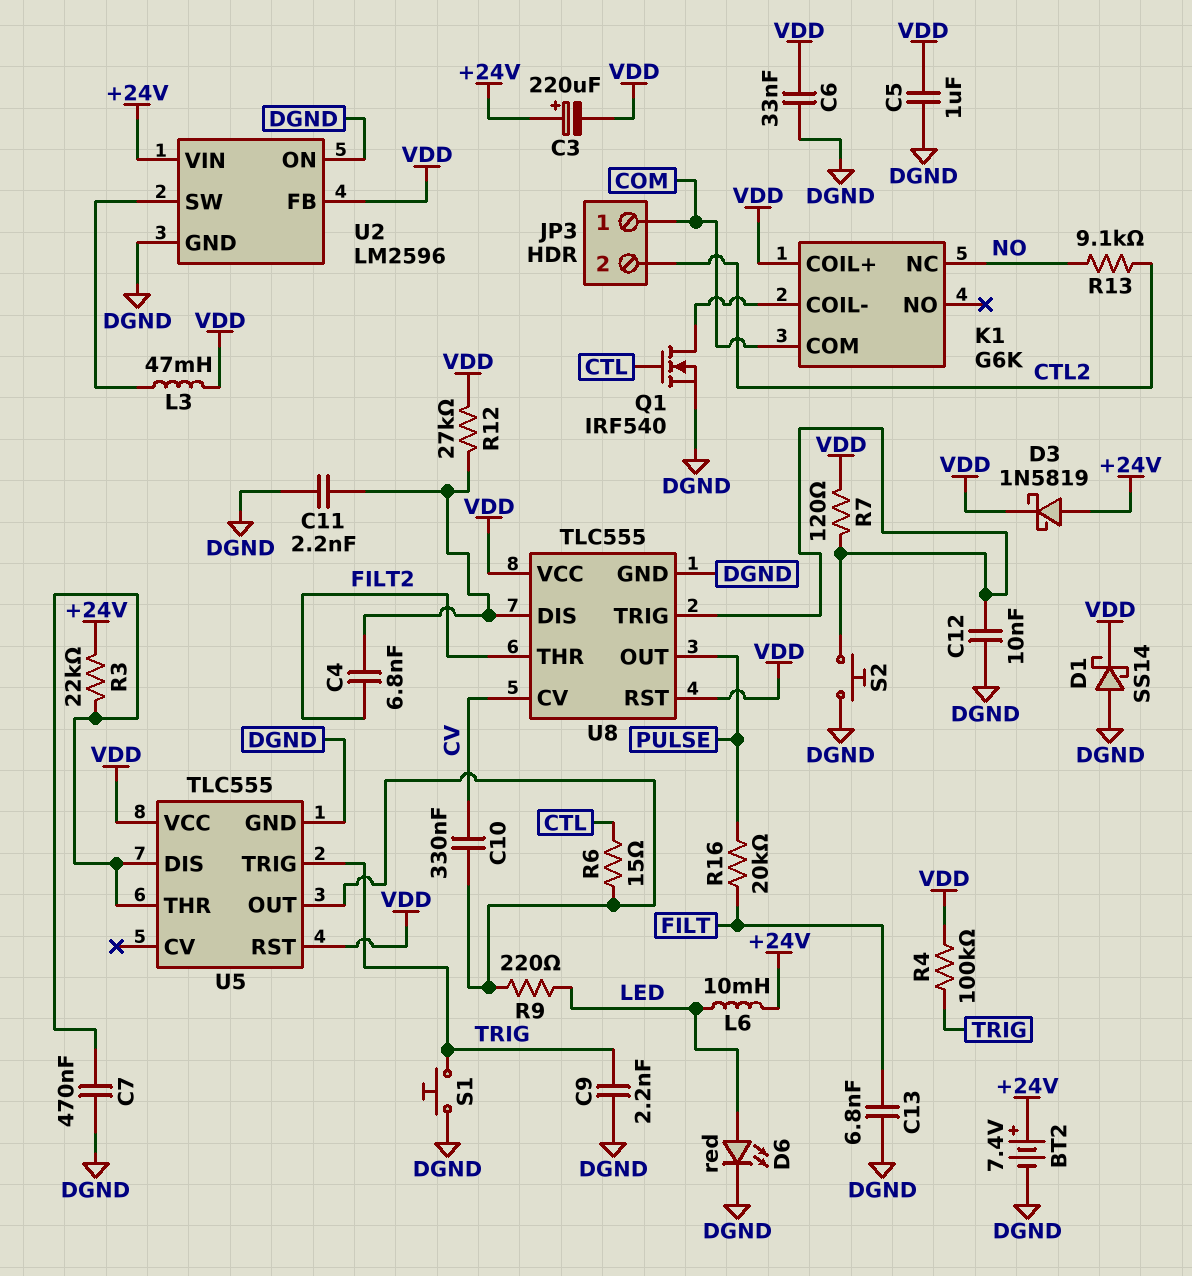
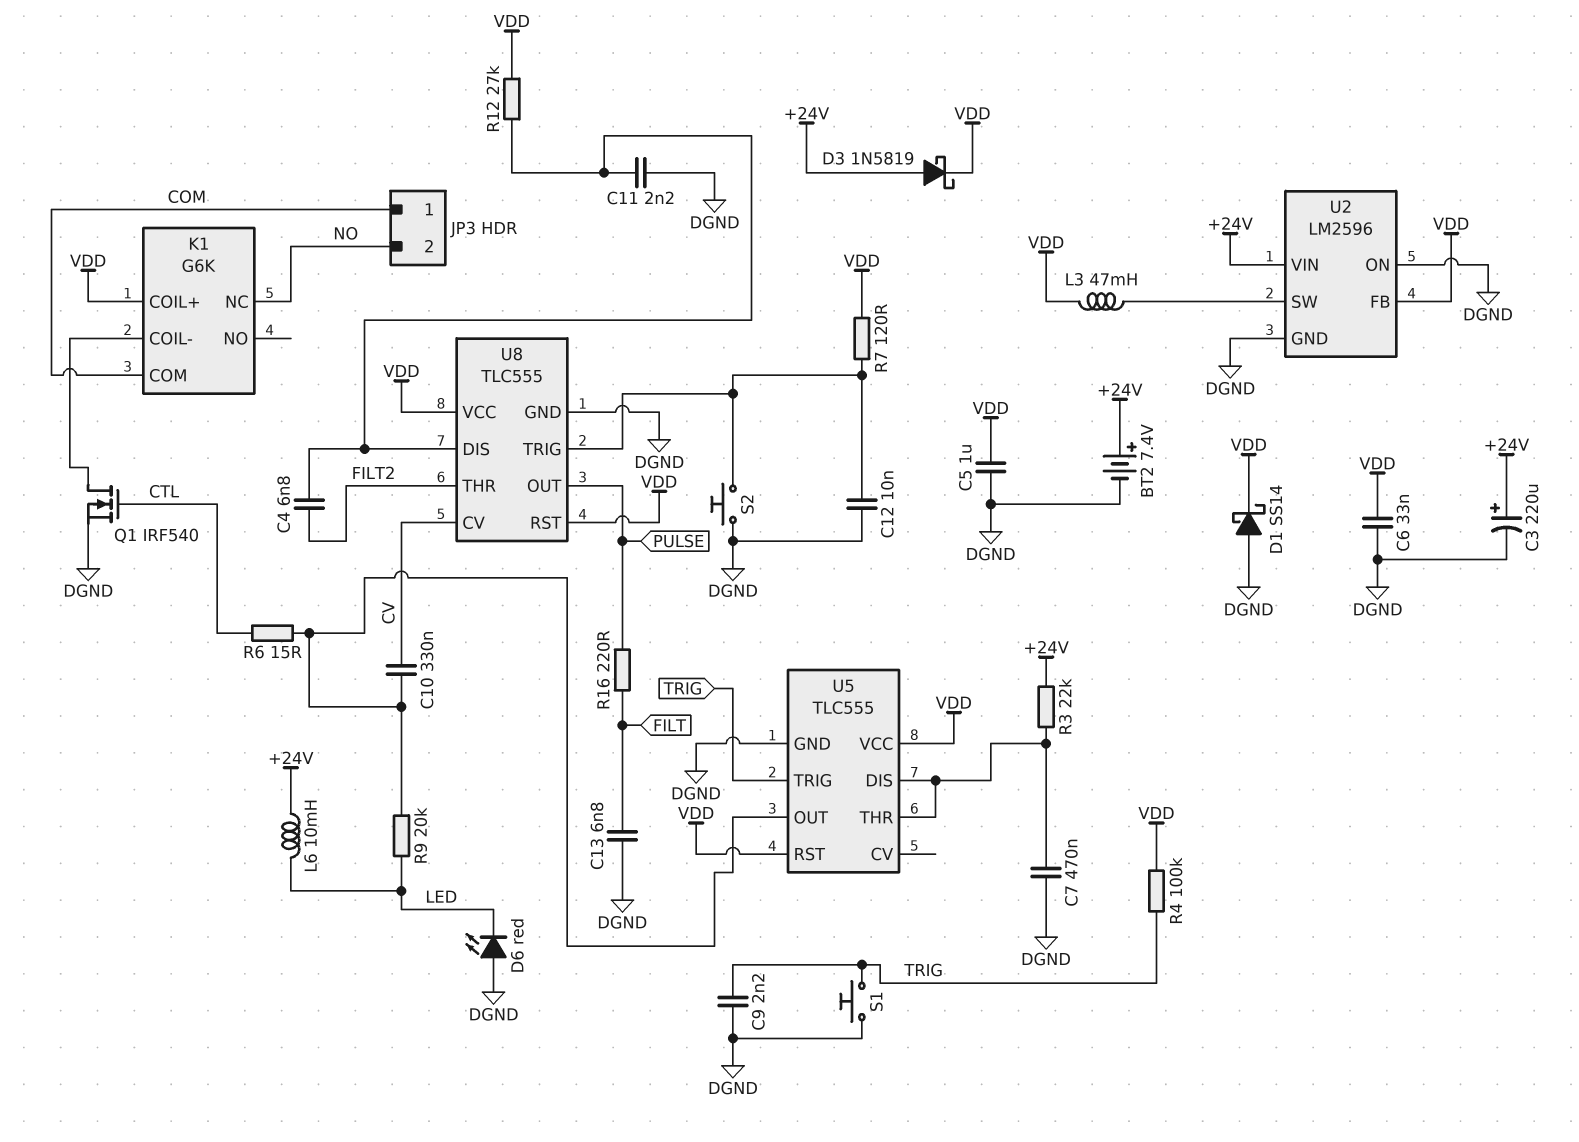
C3: 220uF (plus +24V, minus VDD) -> 220uF (plus +24V, minus DGND)
D6: LED red (A LED, K DGND) -> LED red (A DGND, K LED)
JP3 pin 2: CTL2 -> NO
R9: 220 (LED, U5/OUT) -> 20k (LED, U5/OUT)
R13: 9.1k (CTL2, NO) -> none
R16: 20k (FILT, PULSE) -> 220 (FILT, PULSE)

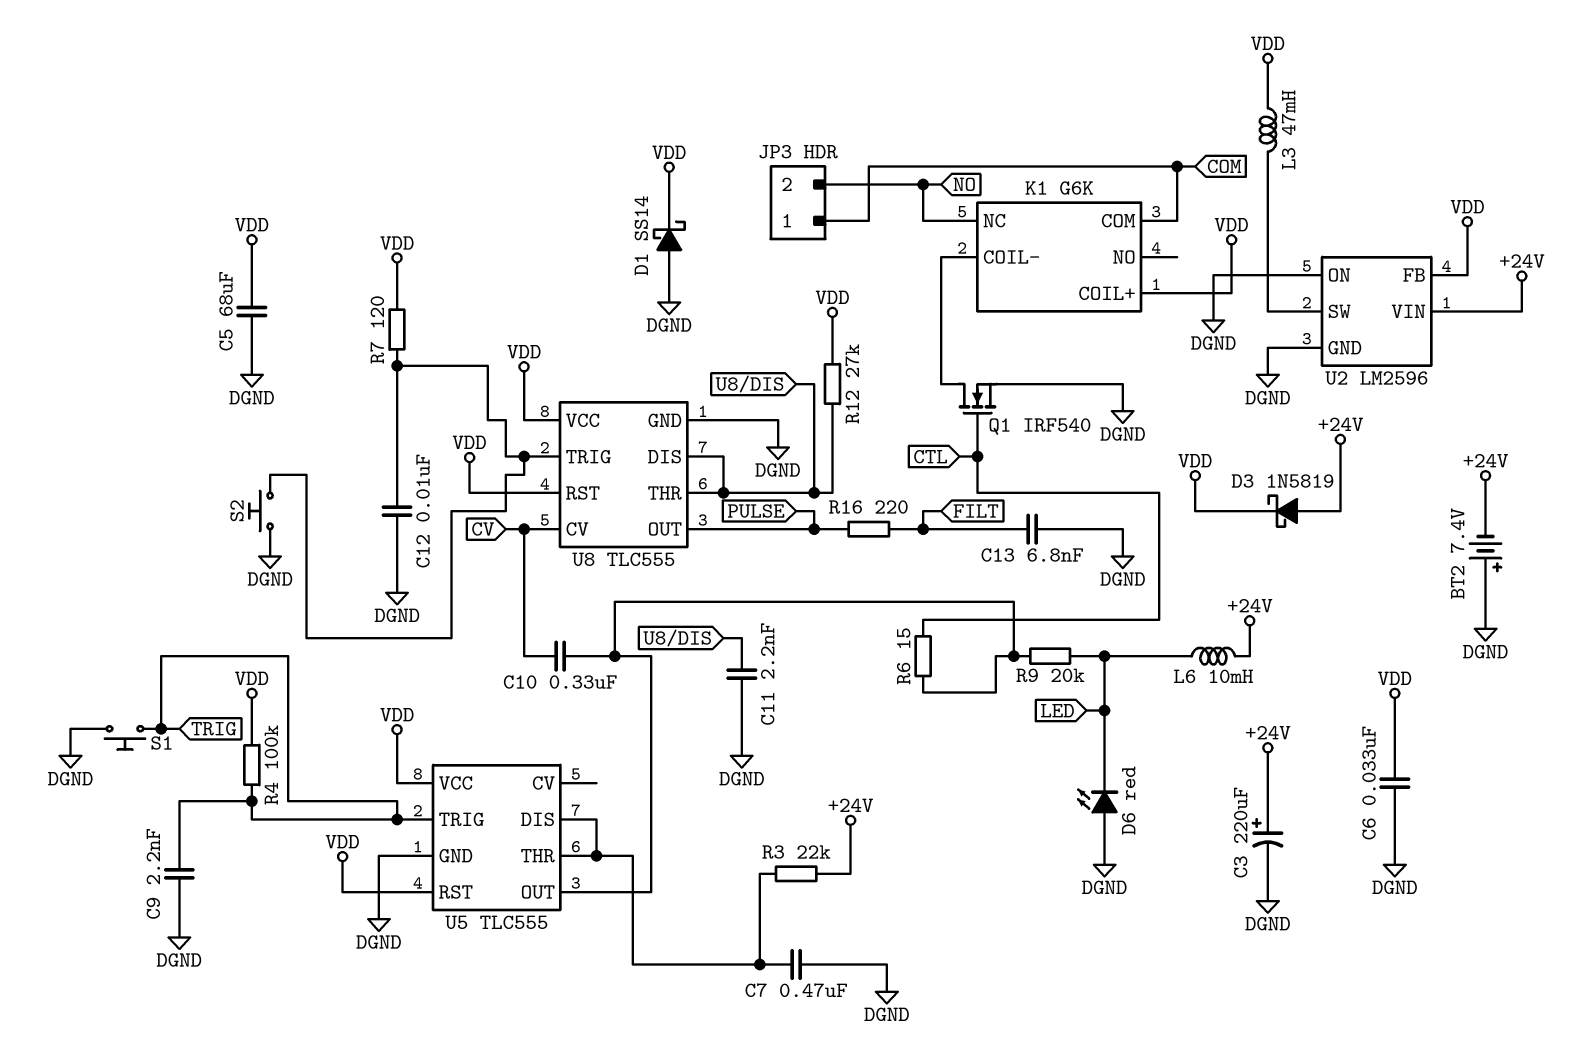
BT2: 7.4V (plus +24V, minus DGND) -> 7.4V (plus DGND, minus +24V)
C4: 6.8nF (FILT2, U8/DIS) -> none
C5: 1uF (DGND, VDD) -> 68uF (DGND, VDD)
U8 pin THR: FILT2 -> U8/DIS

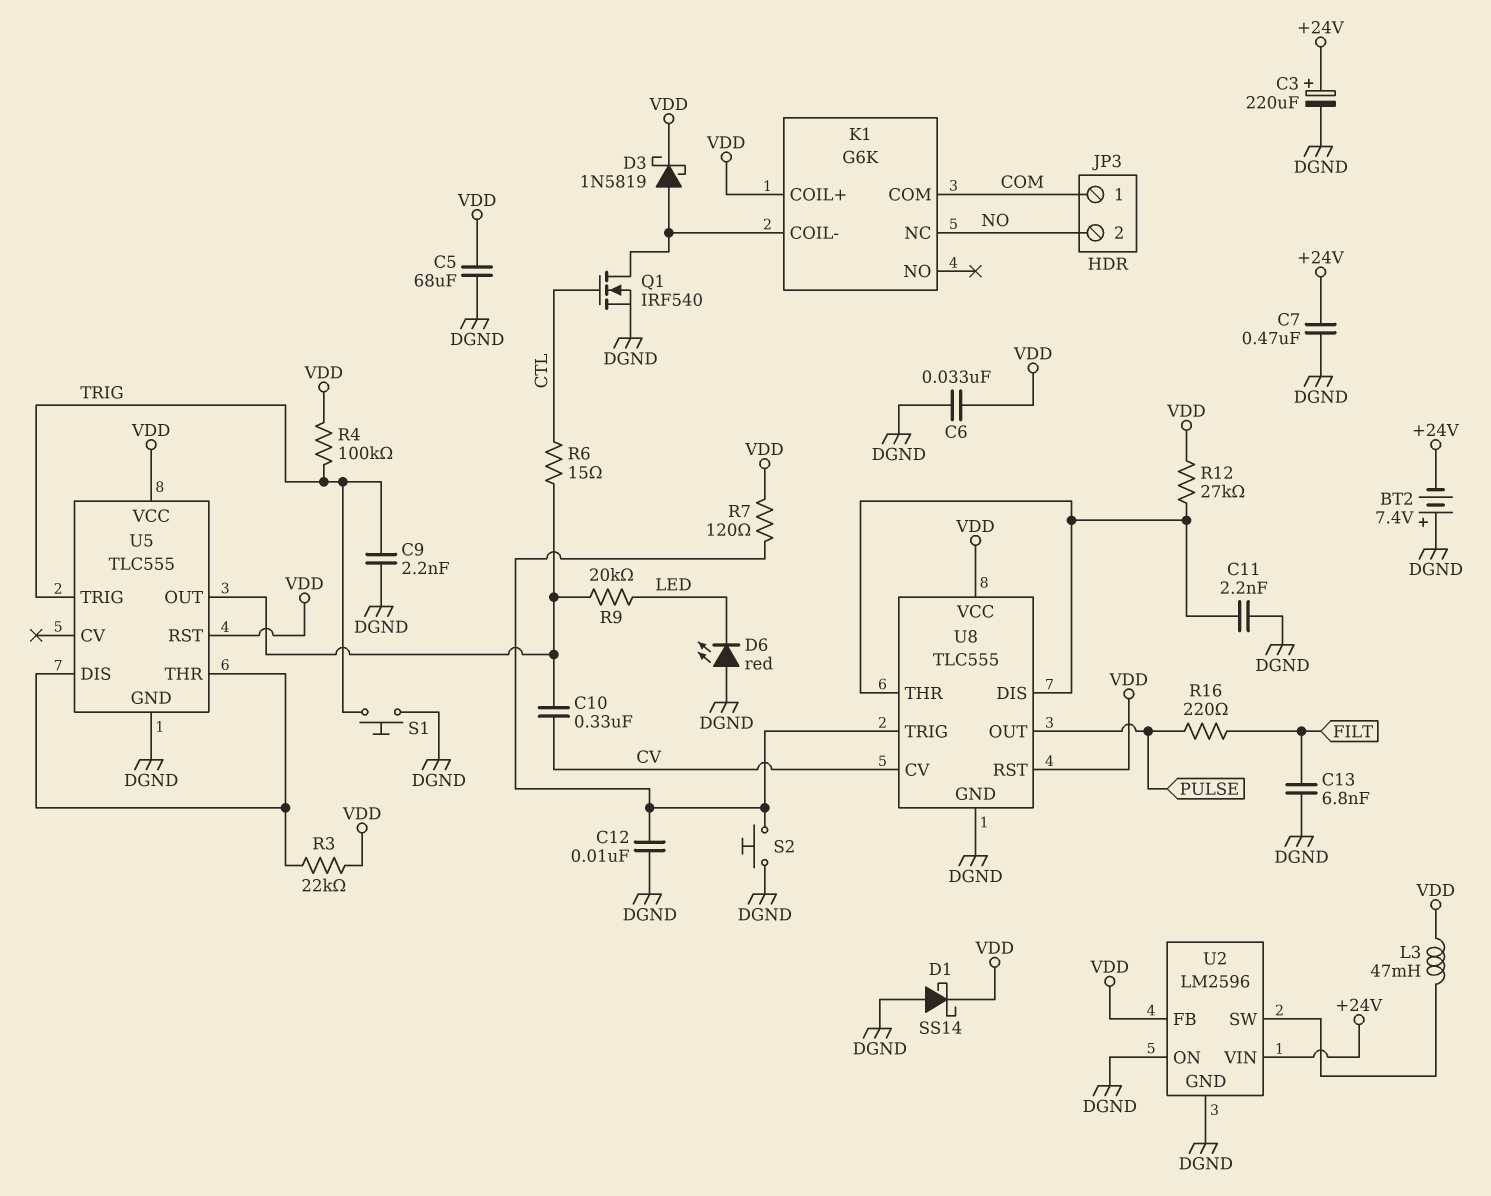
C7: 470nF (DGND, U5/DIS) -> 470nF (+24V, DGND)
D3: schottky 1N5819 (A +24V, K VDD) -> schottky 1N5819 (A K1/COIL-, K VDD)
L6: 10mH (+24V, LED) -> none
R3: 22k (+24V, U5/DIS) -> 22k (U5/DIS, VDD)

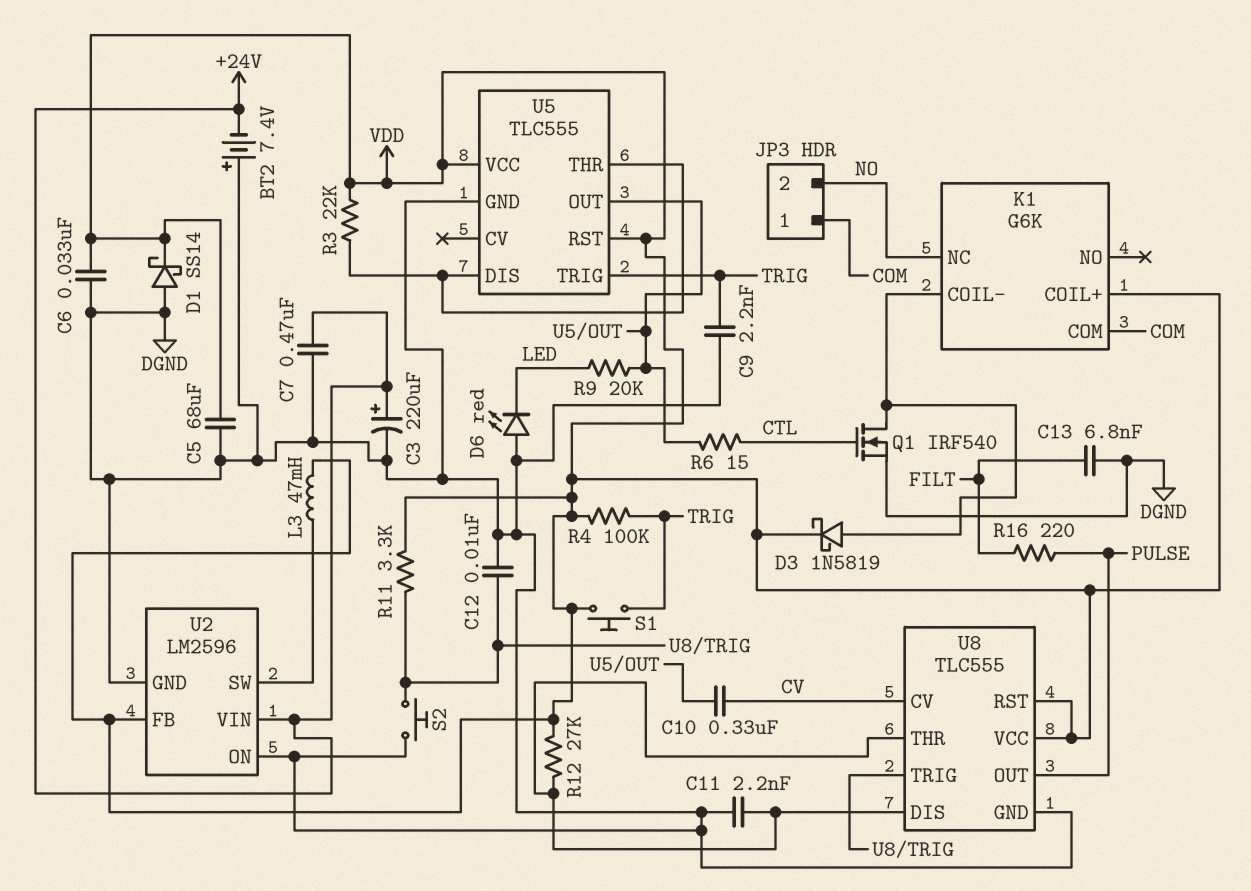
R7: 120 (U8/TRIG, VDD) -> none
R11: none -> 3.3k (U8/TRIG, VDD)
S1: button (DGND, TRIG) -> button (TRIG, VDD)

